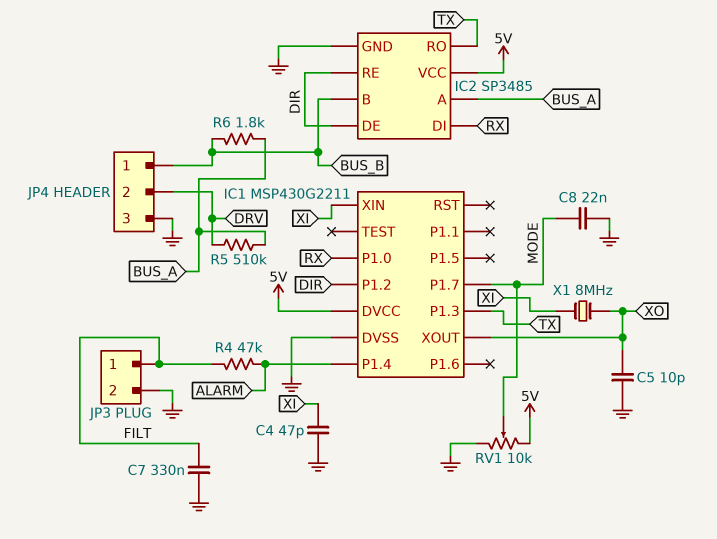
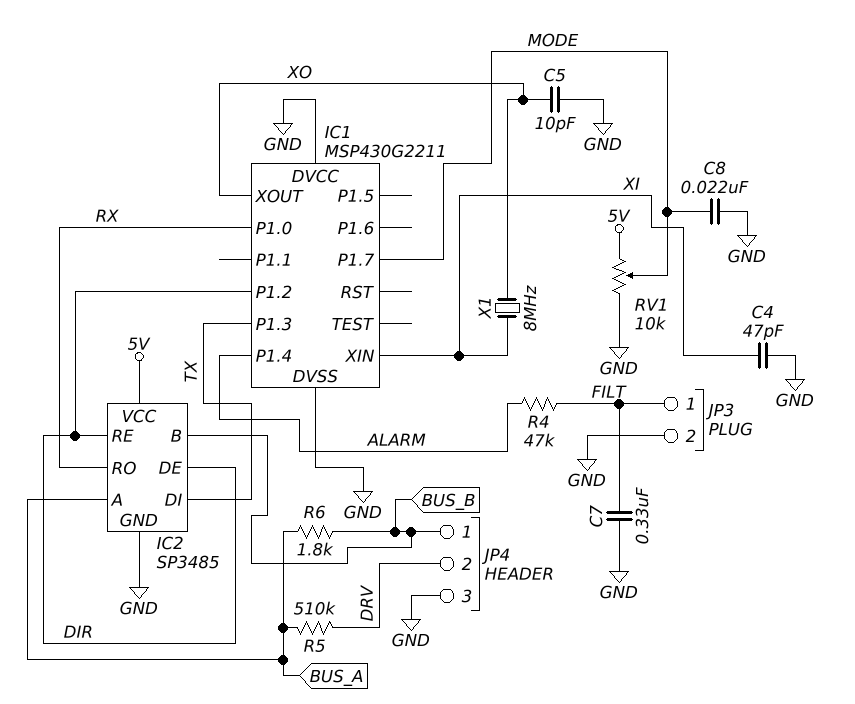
IC1 pin DVCC: 5V -> GND
IC2 pin DI: RX -> TX
IC2 pin RO: TX -> RX

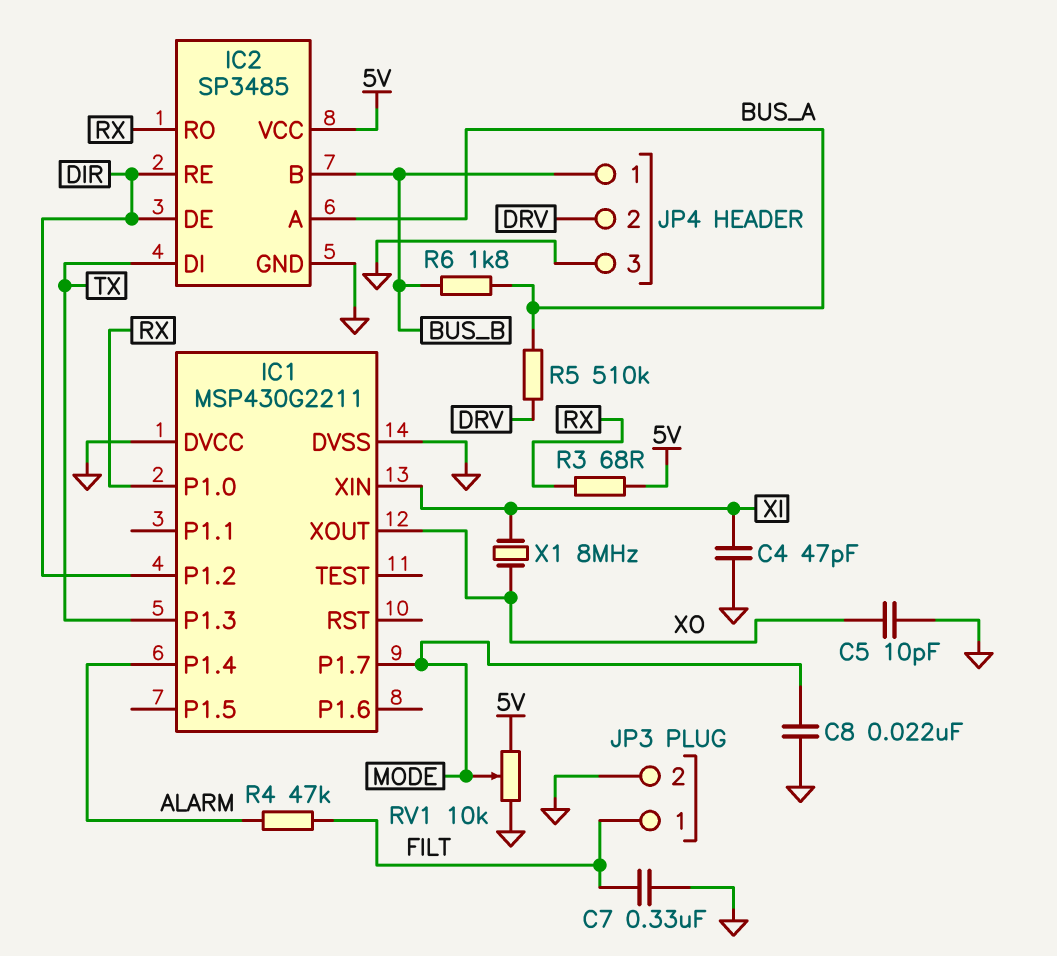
R3: none -> 68 (5V, RX)

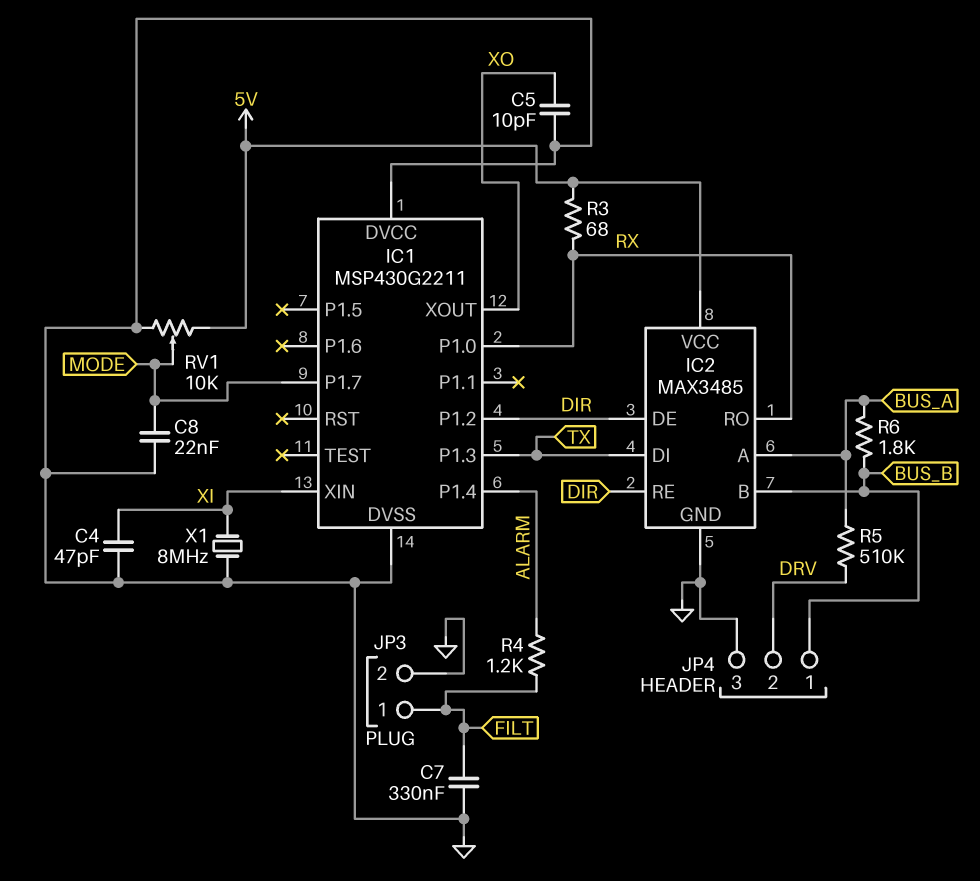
IC2: SP3485 -> MAX3485
R4: 47k (ALARM, FILT) -> 1.2k (ALARM, FILT)
X1: 8MHz (XI, XO) -> 8MHz (GND, XI)

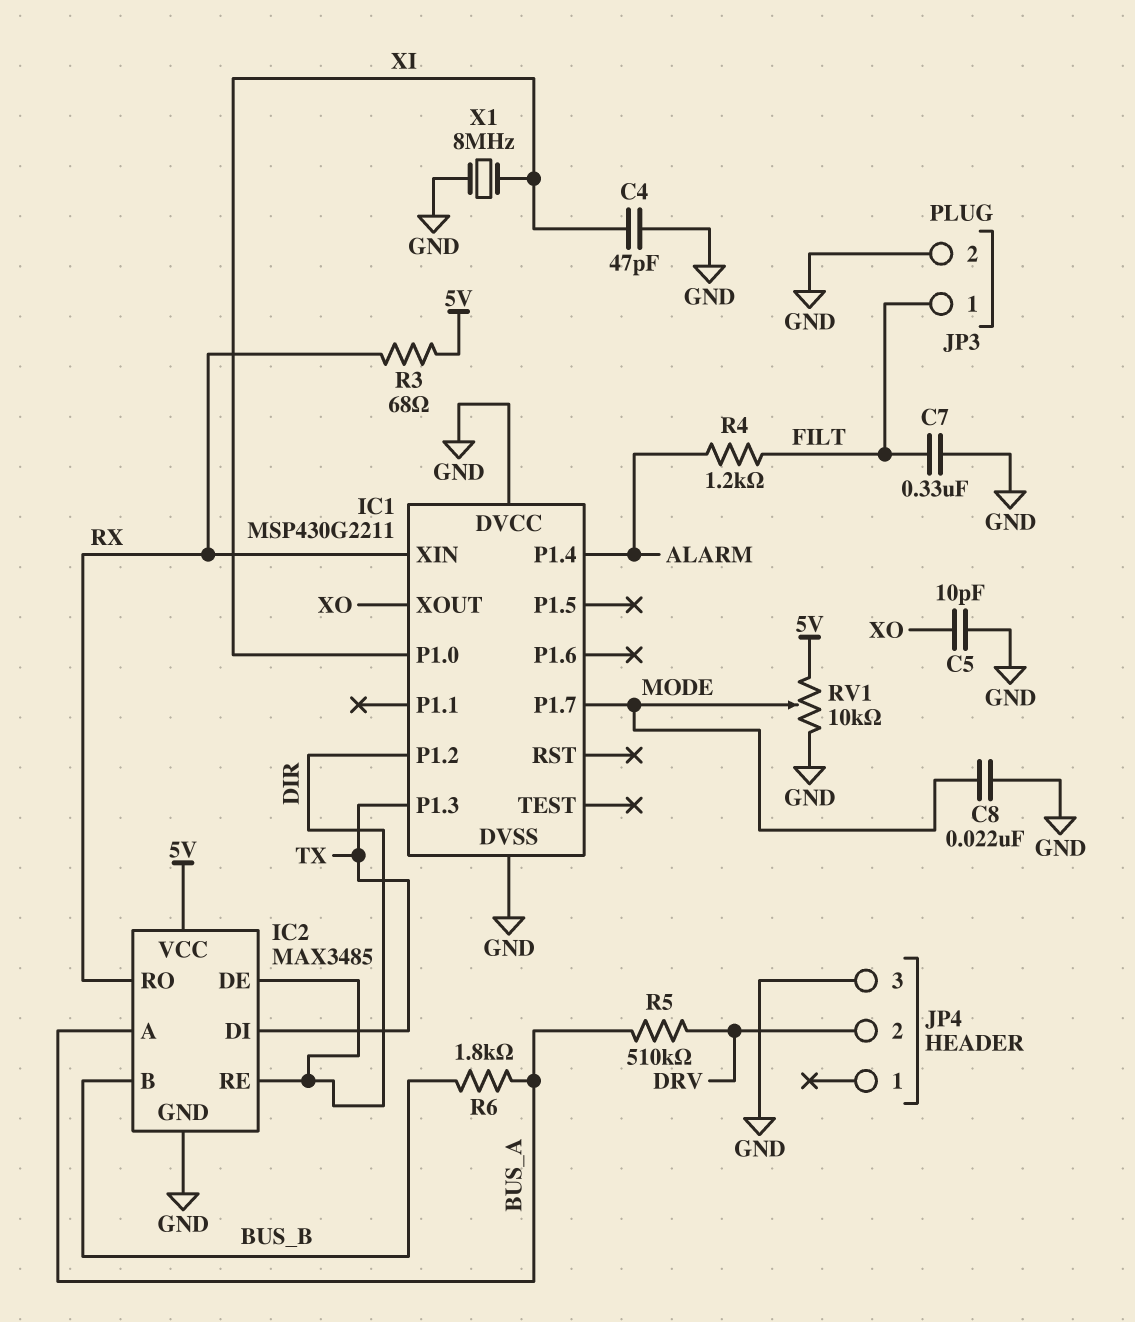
IC1 pin P1.0: RX -> XI
IC1 pin XIN: XI -> RX
JP4 pin 1: BUS_B -> none

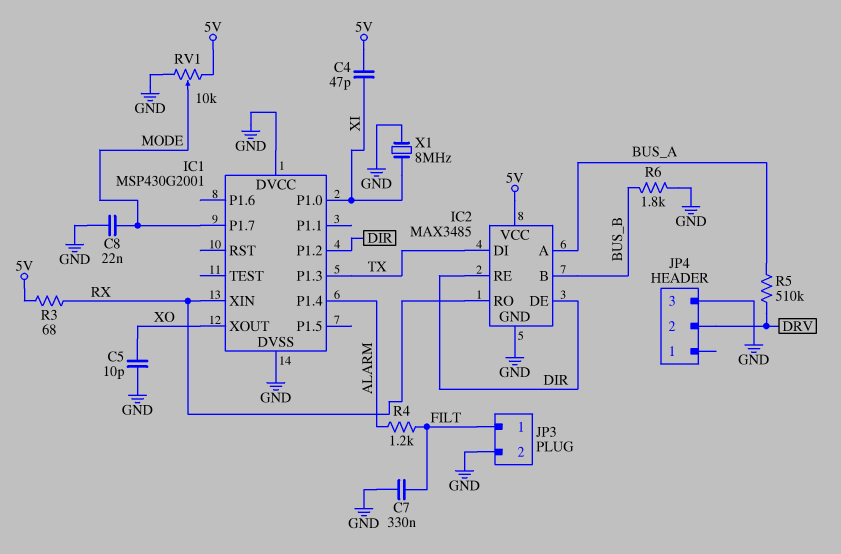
C4: 47pF (GND, XI) -> 47pF (5V, XI)
IC1: MSP430G2211 -> MSP430G2001
R6: 1.8k (BUS_A, BUS_B) -> 1.8k (BUS_B, GND)

